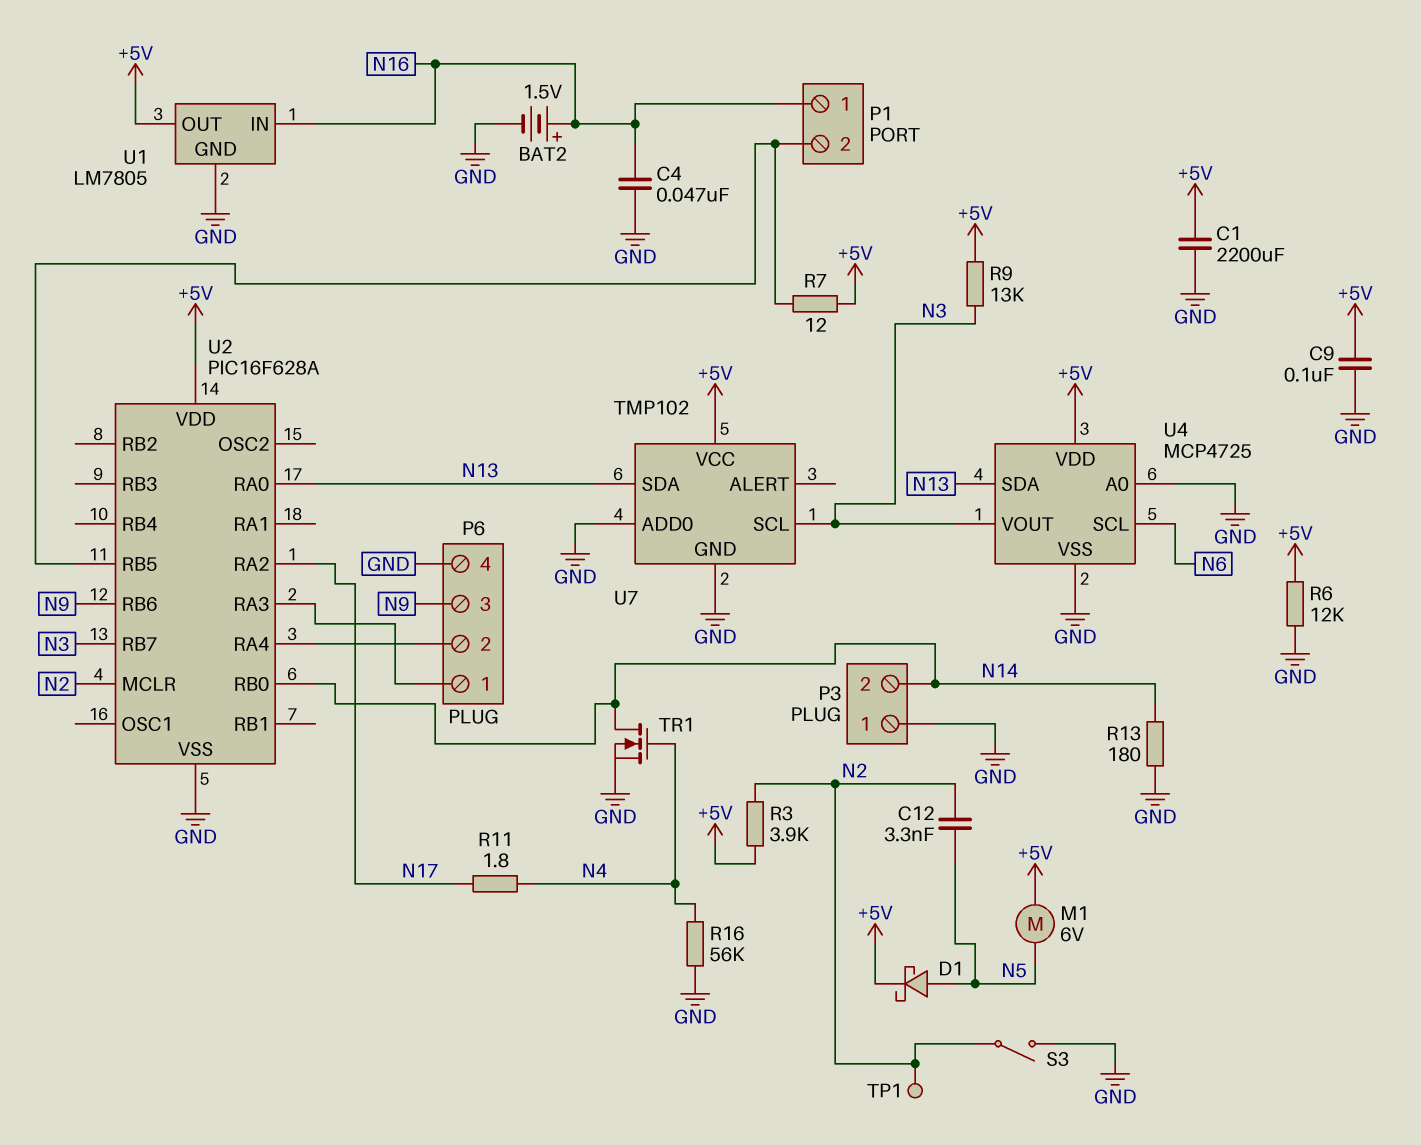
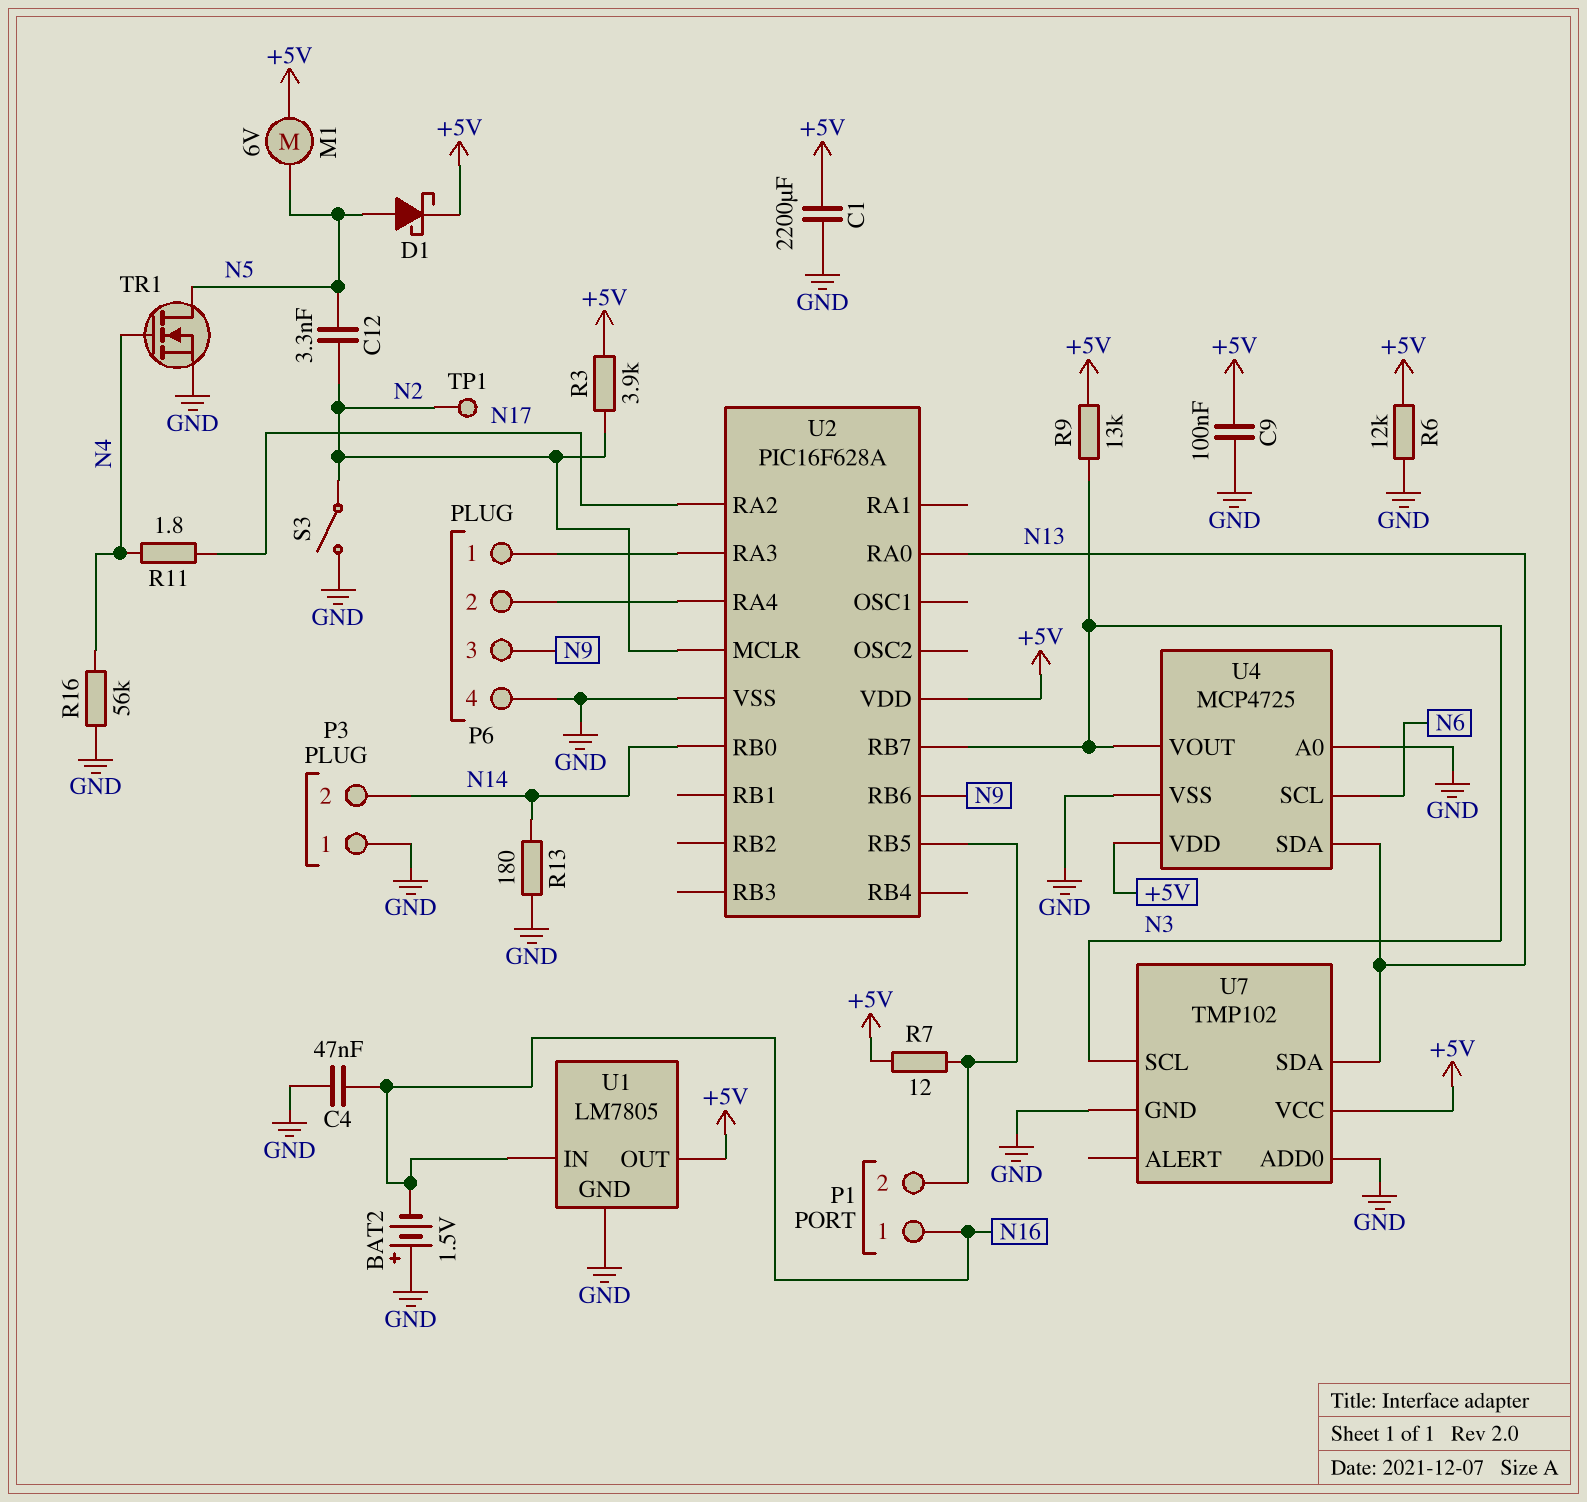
BAT2: 1.5V (plus N16, minus GND) -> 1.5V (plus GND, minus N16)
TR1: NMOS (G N4, D N14, S GND) -> NMOS (G N4, D N5, S GND)

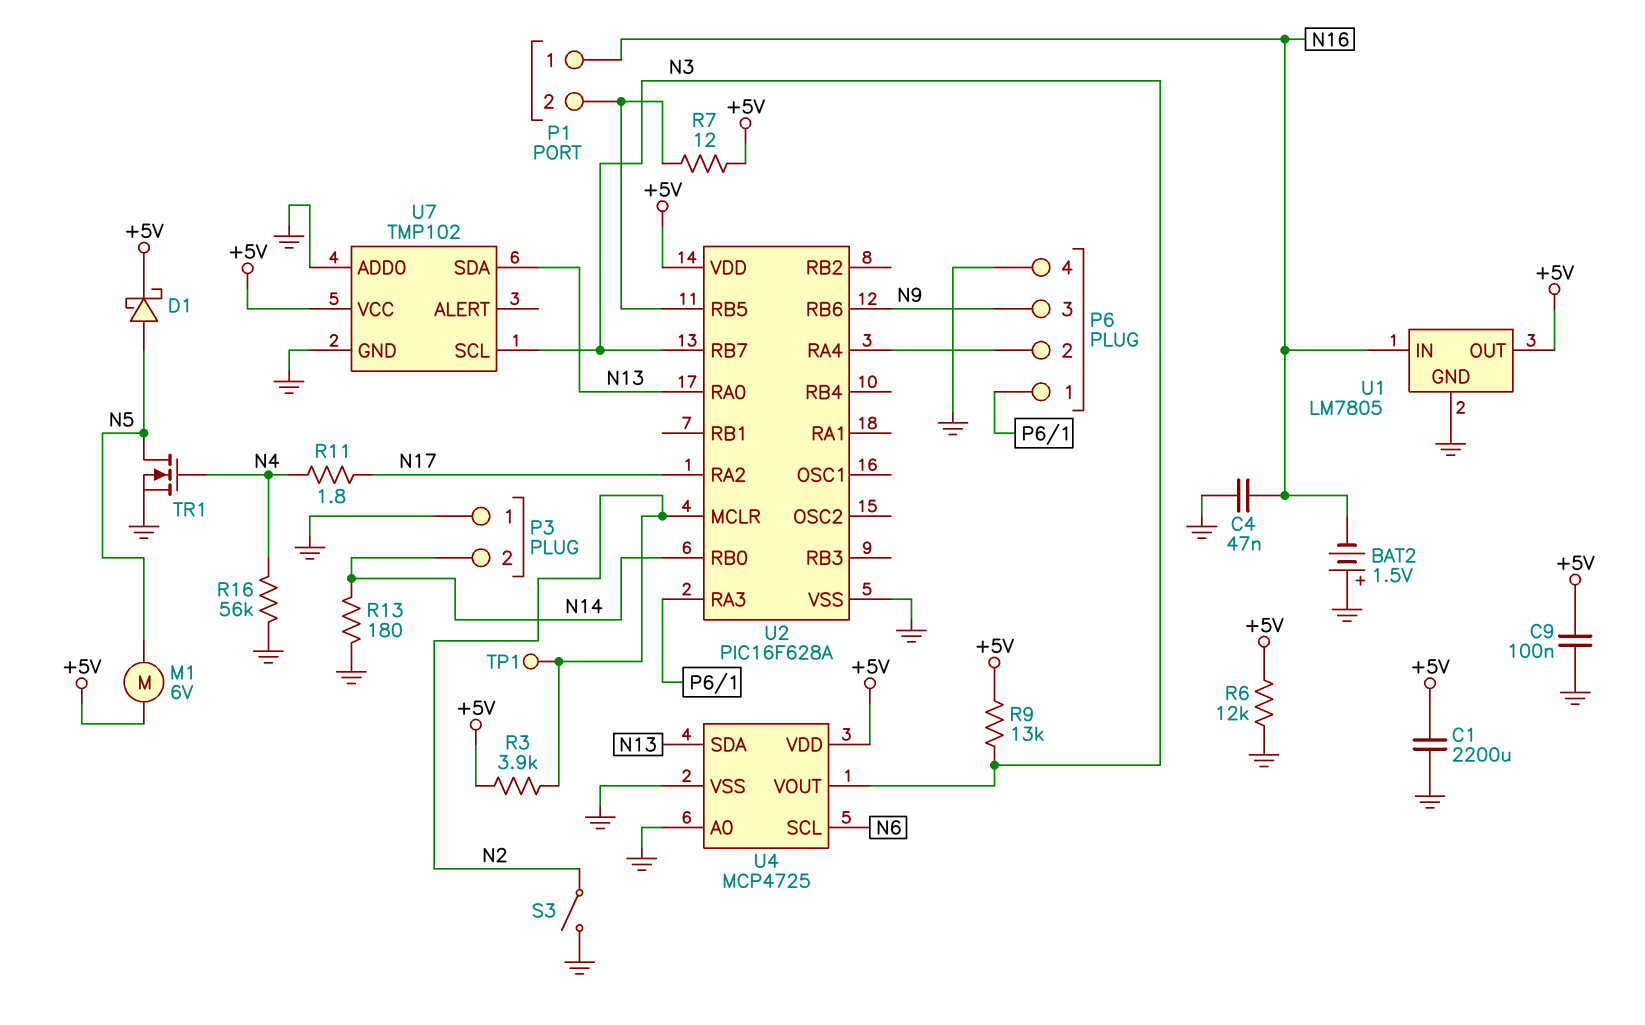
C12: 3.3nF (N2, N5) -> none

